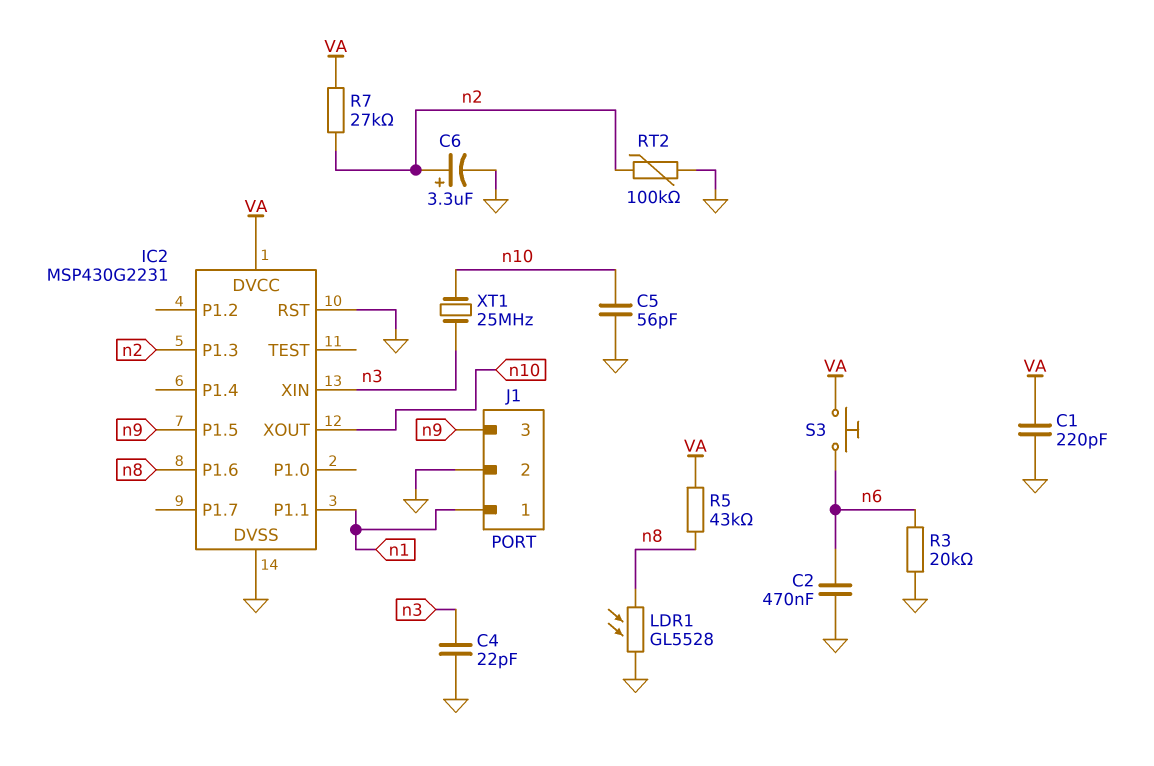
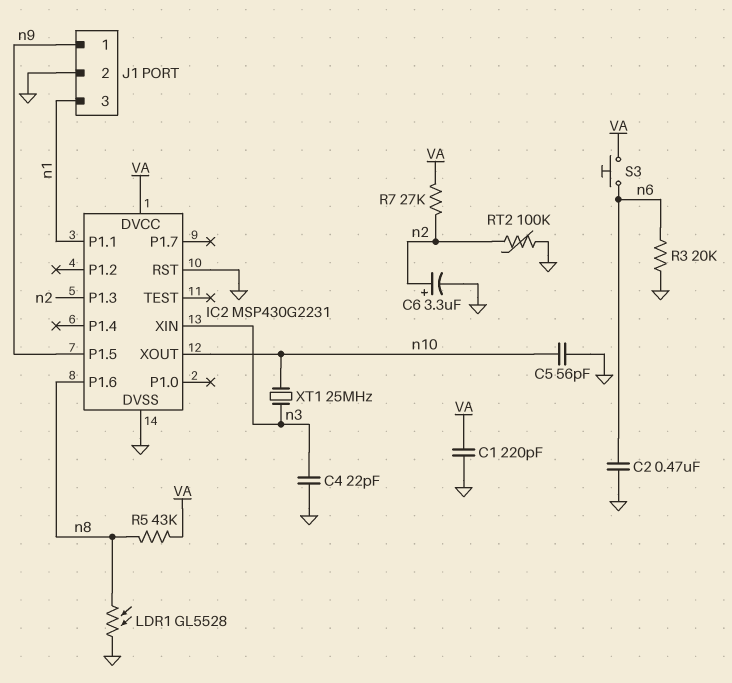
J1 pin 1: n1 -> n9
J1 pin 3: n9 -> n1

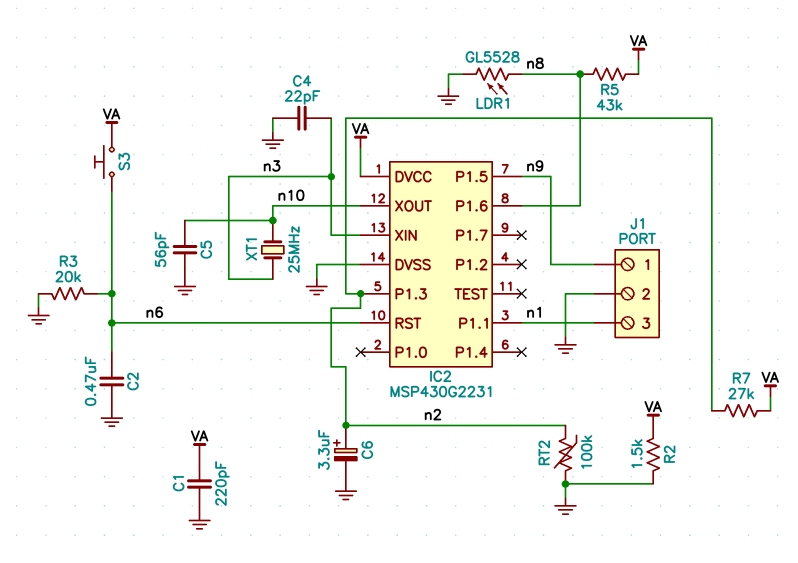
IC2 pin RST: GND -> n6
R2: none -> 1.5k (GND, VA)

